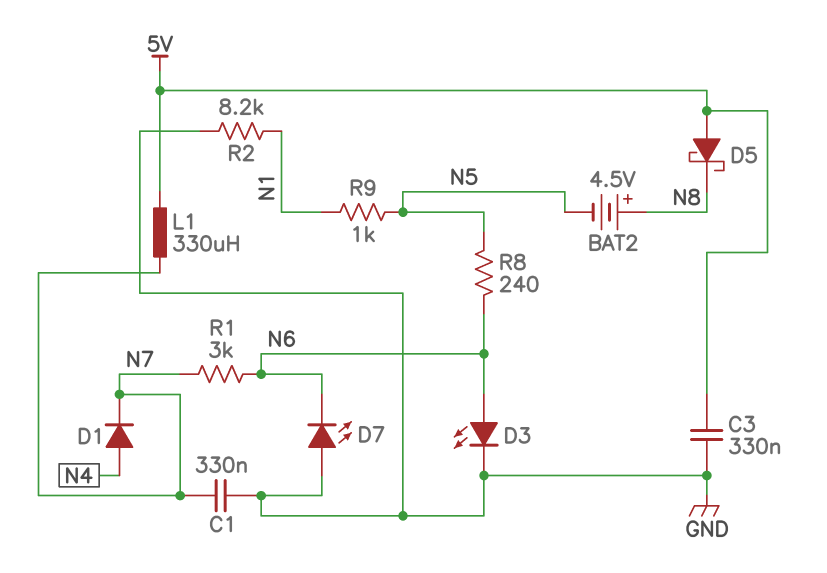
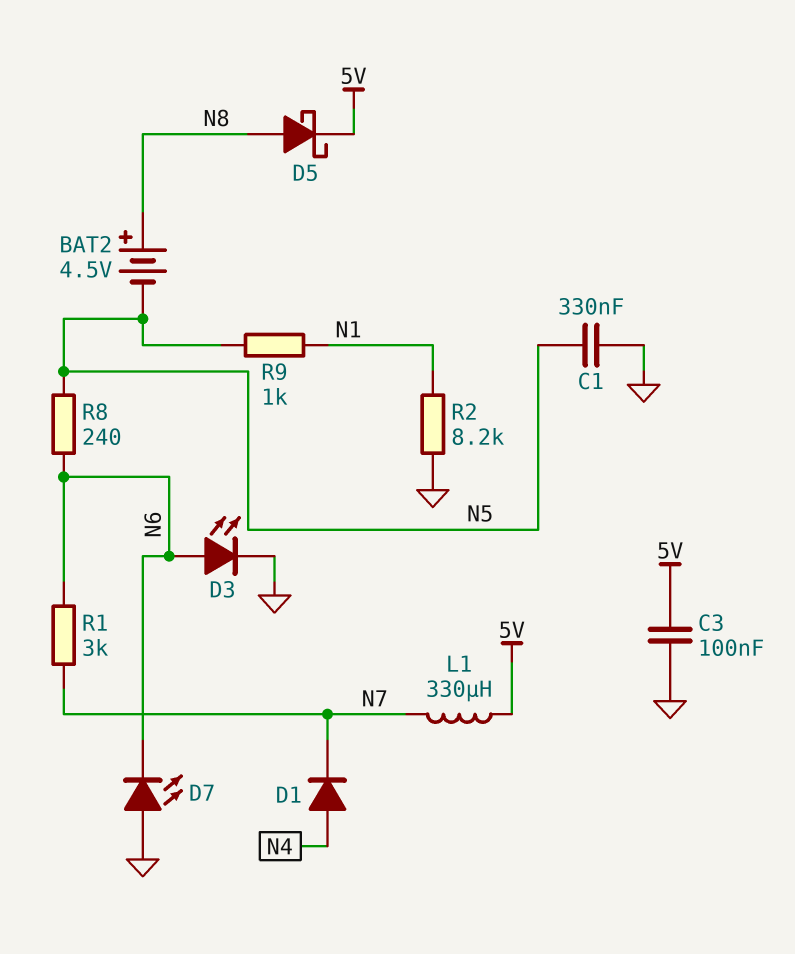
C1: 330nF (GND, N7) -> 330nF (GND, N5)
C3: 330nF (5V, GND) -> 100nF (5V, GND)
D5: schottky (A 5V, K N8) -> schottky (A N8, K 5V)

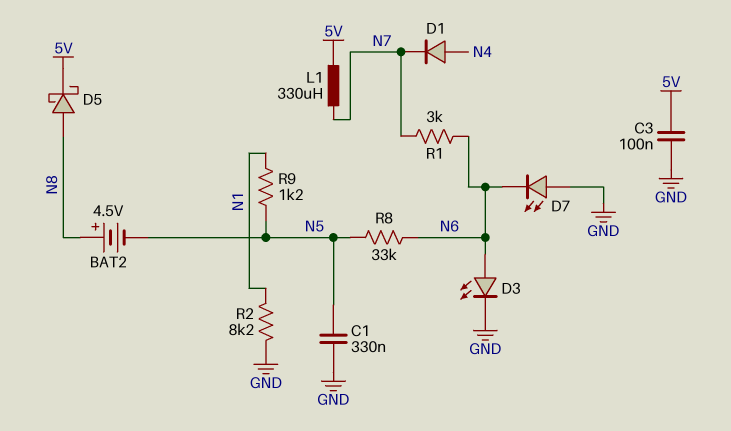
R8: 240 (N5, N6) -> 33k (N5, N6)
R9: 1k (N1, N5) -> 1.2k (N1, N5)

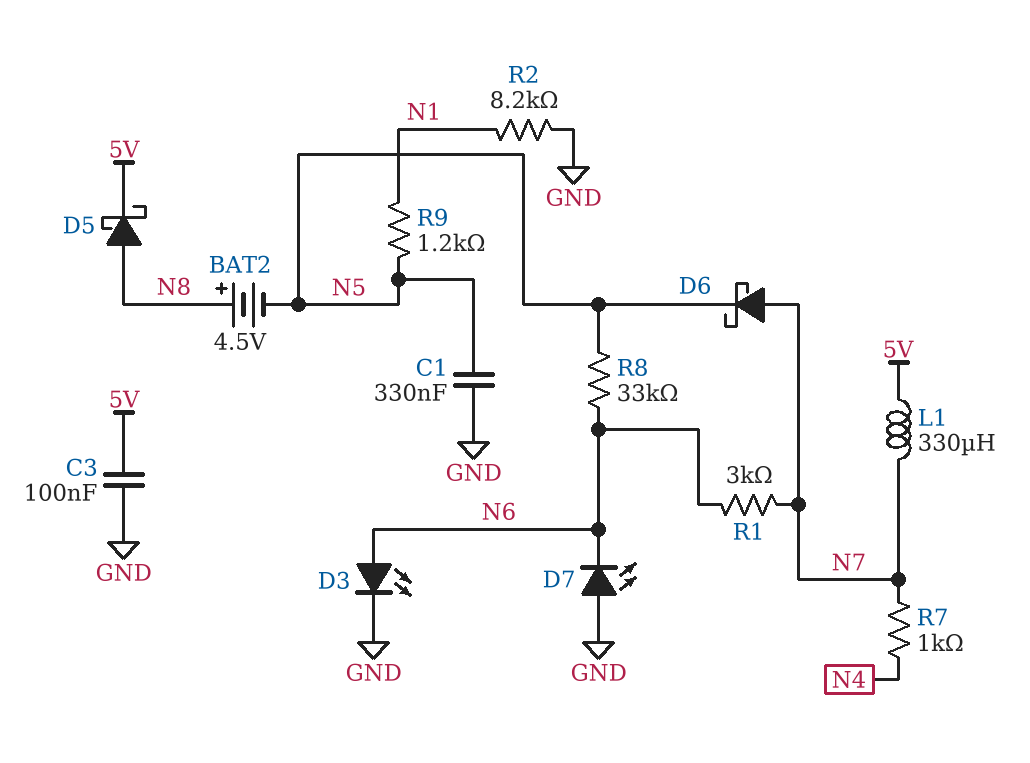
D1: diode (A N4, K N7) -> none
D6: none -> schottky (A N7, K N5)
R7: none -> 1k (N4, N7)

